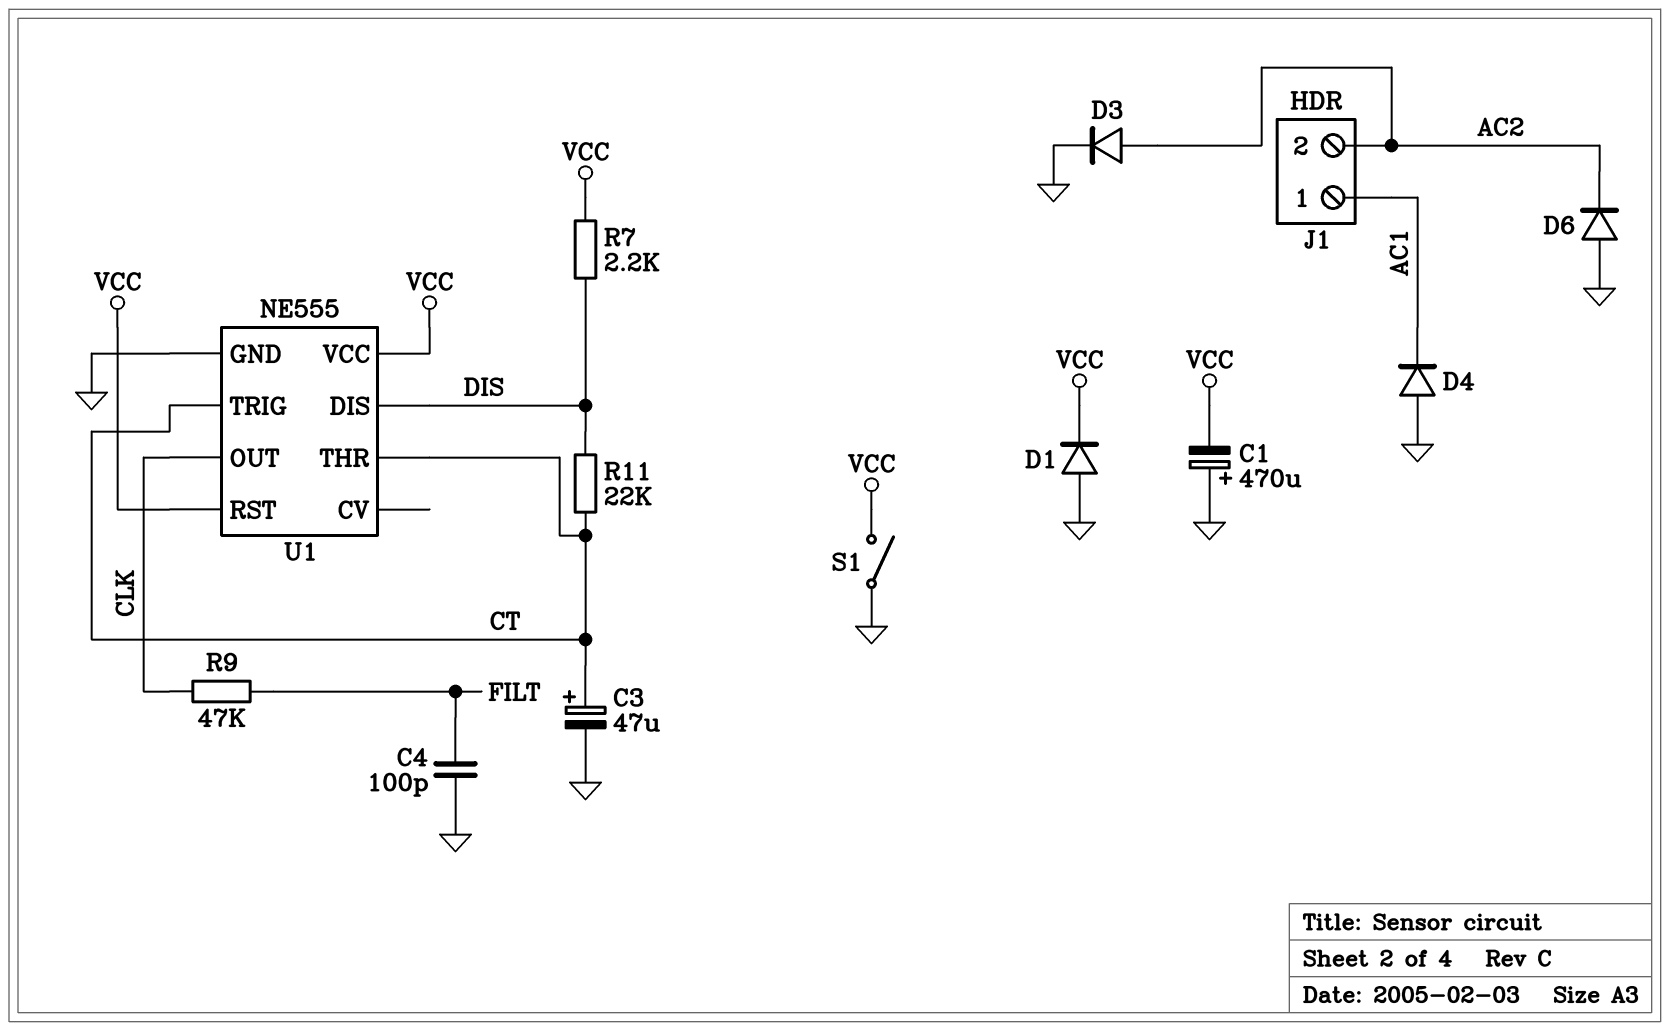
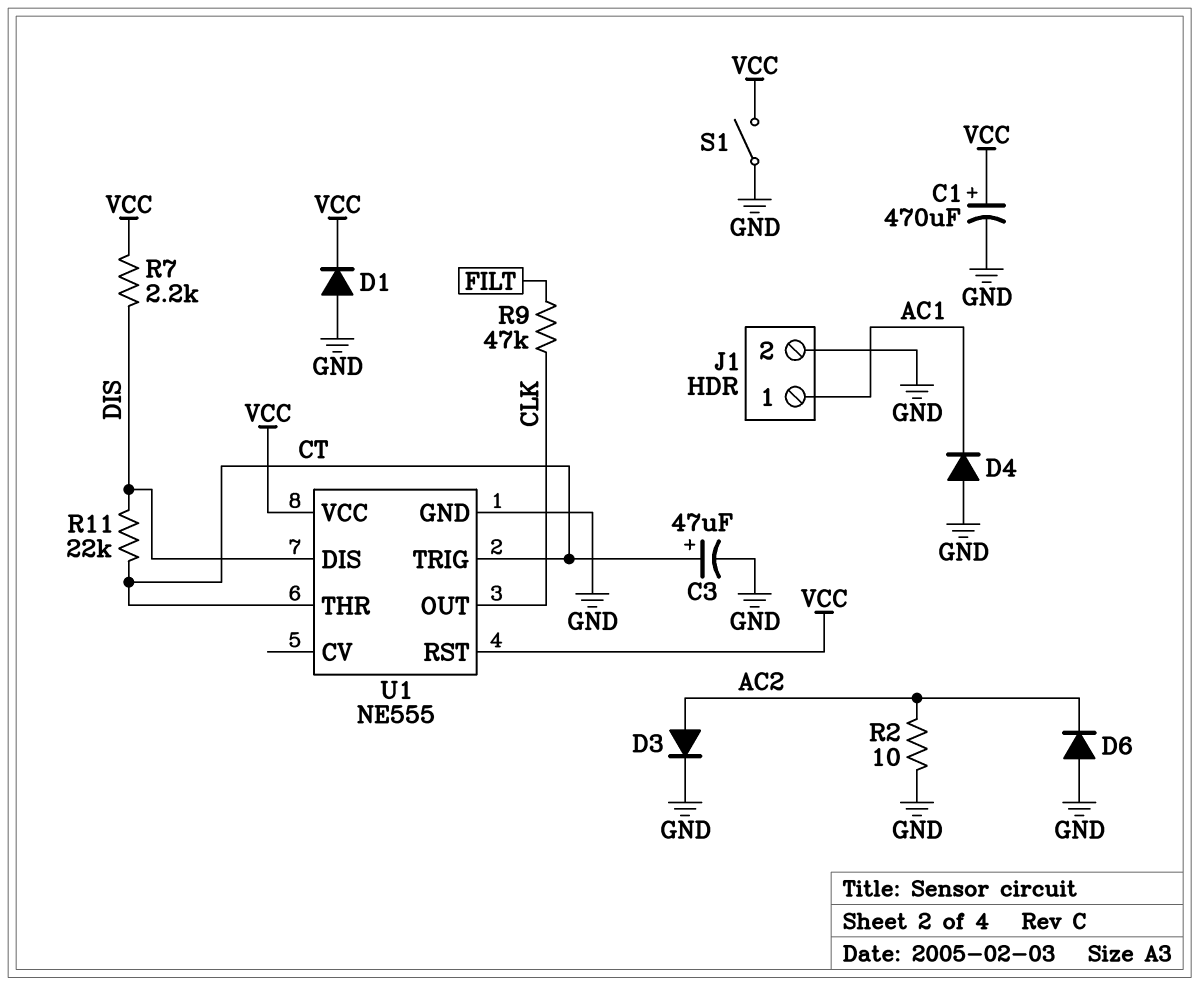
C1: 470uF (plus GND, minus VCC) -> 470uF (plus VCC, minus GND)
C4: 100pF (FILT, GND) -> none
J1 pin 2: AC2 -> GND
R2: none -> 10 (AC2, GND)

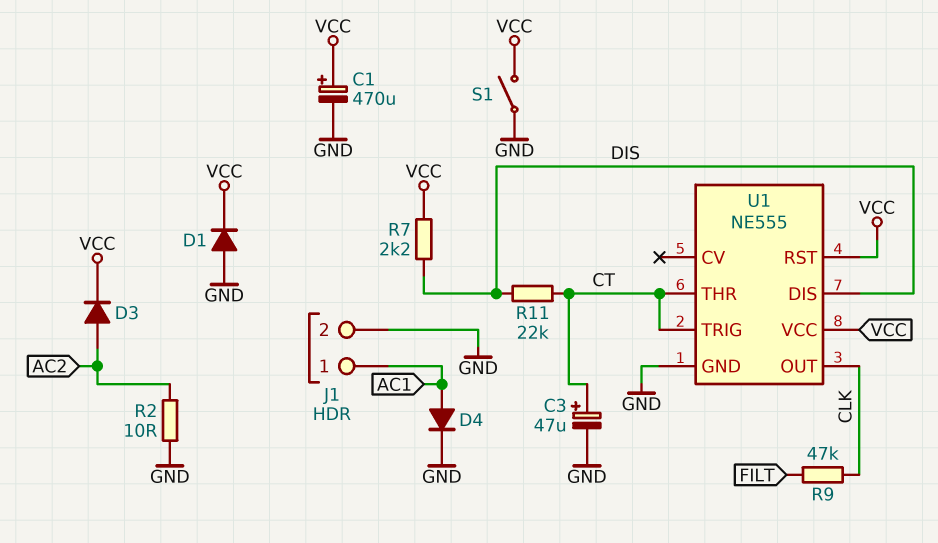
D3: diode (A AC2, K GND) -> diode (A AC2, K VCC)
D4: diode (A GND, K AC1) -> diode (A AC1, K GND)
D6: diode (A GND, K AC2) -> none

